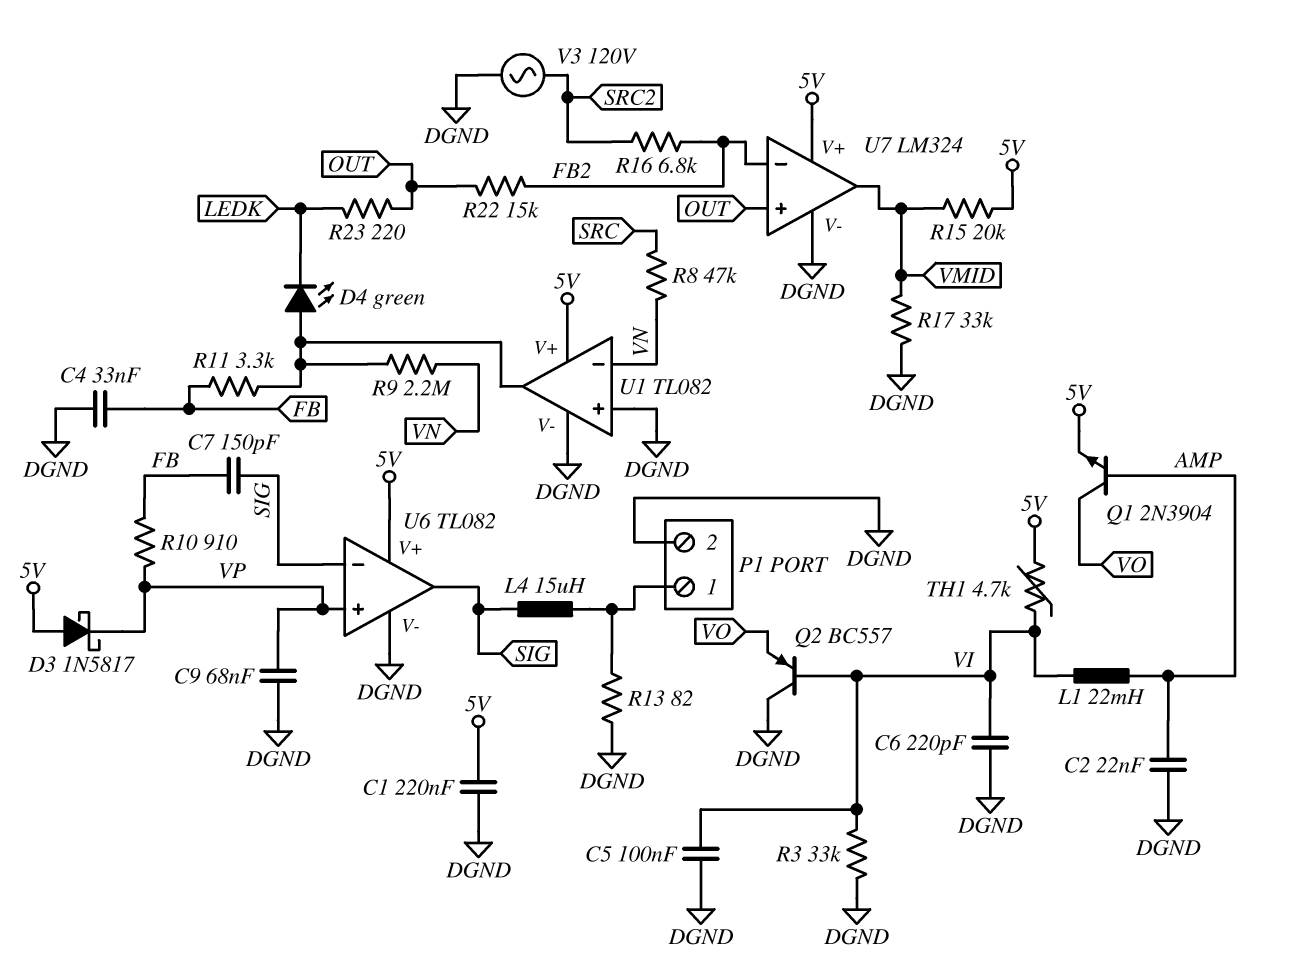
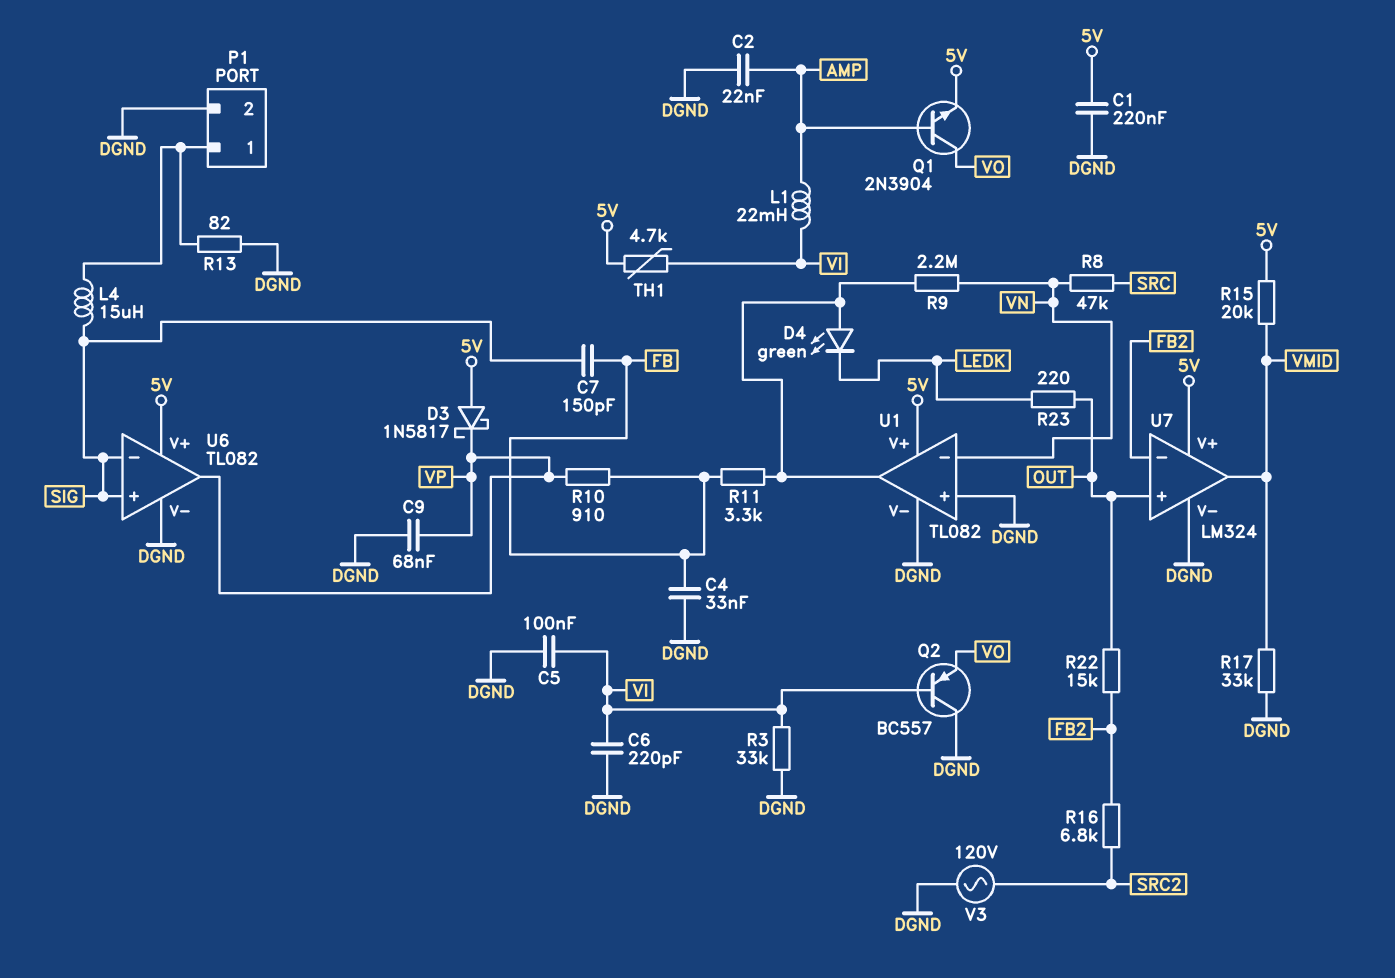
U6 pin in+: VP -> SIG
U6 pin out: SIG -> VP

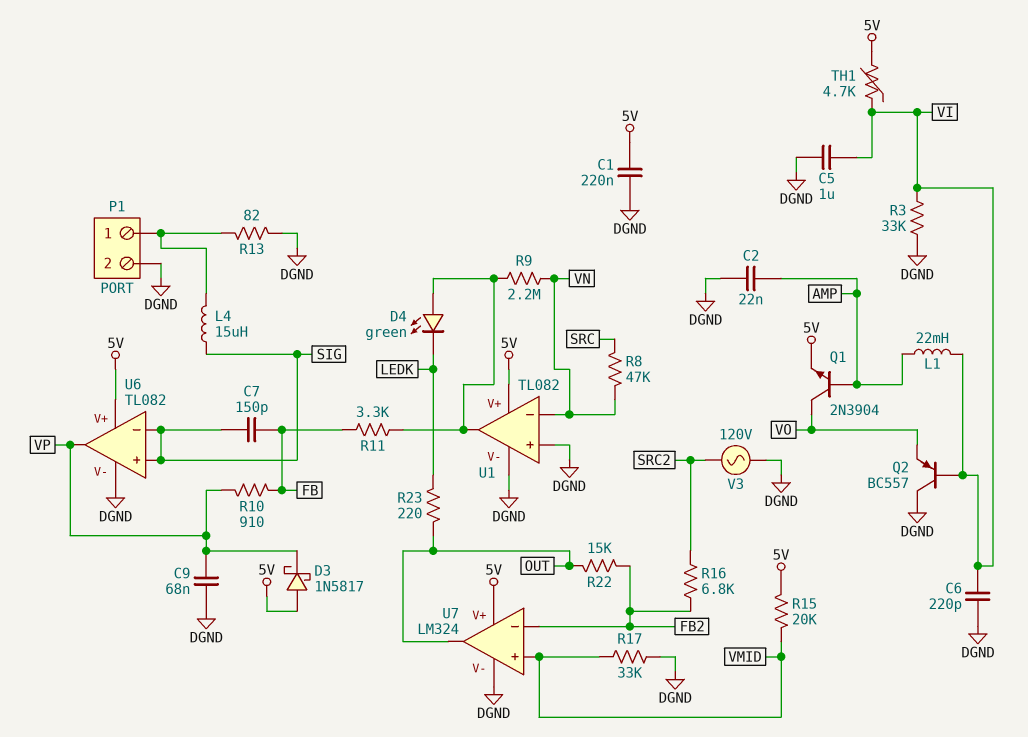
C4: 33nF (DGND, FB) -> none
C5: 100nF (DGND, VI) -> 1uF (DGND, VI)
U7 pin in+: OUT -> VMID
U7 pin out: VMID -> OUT

